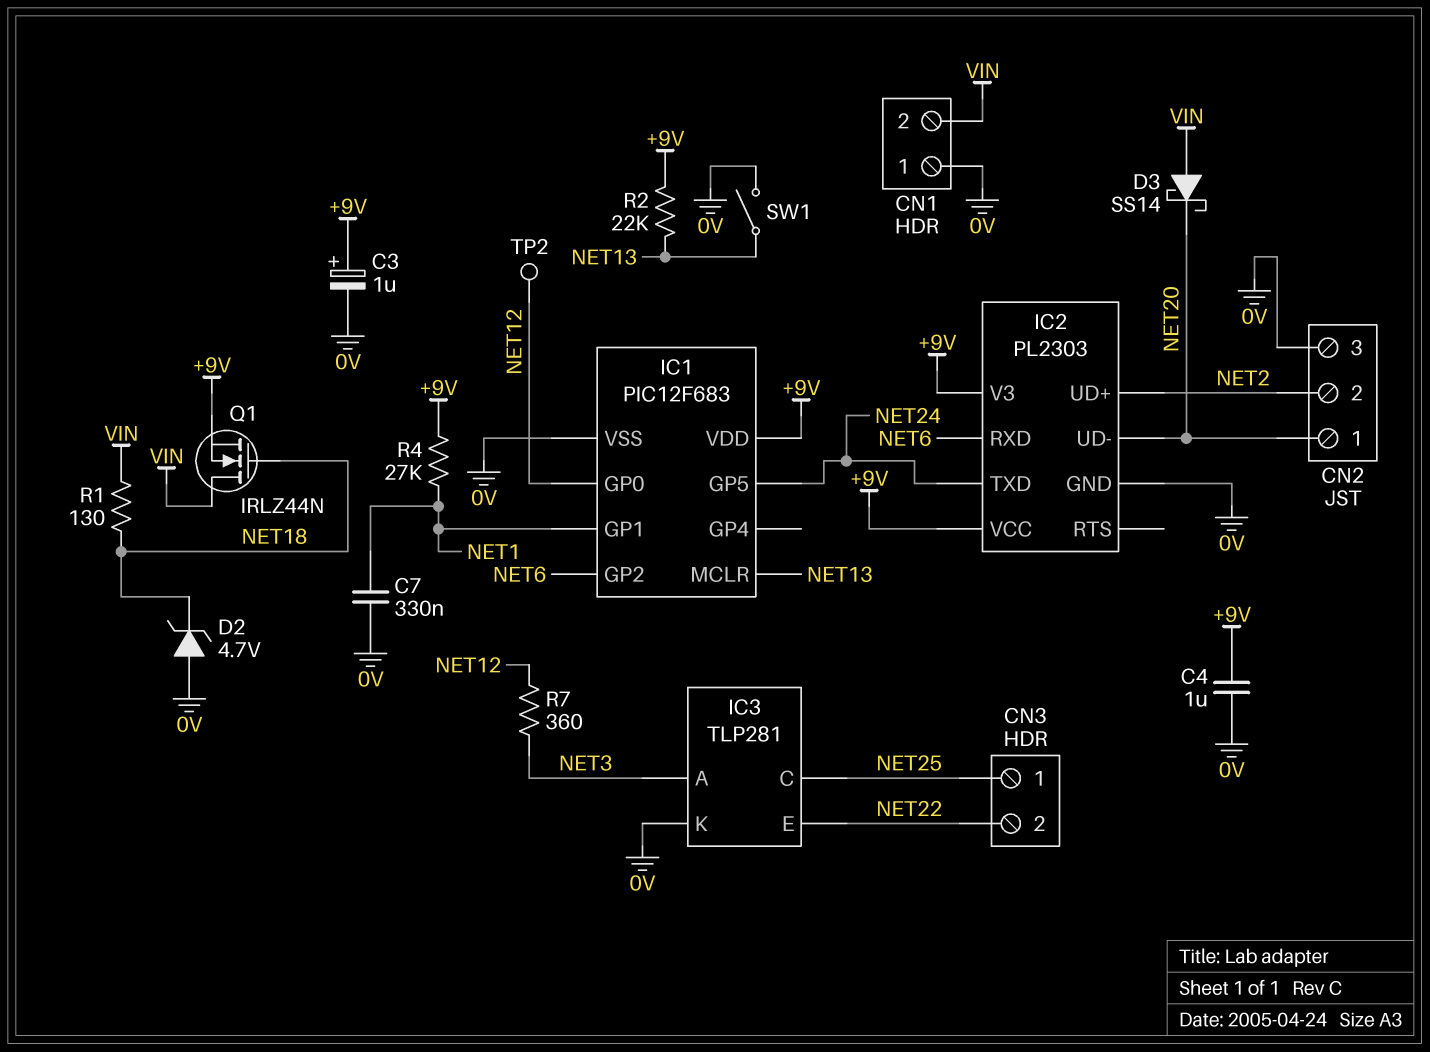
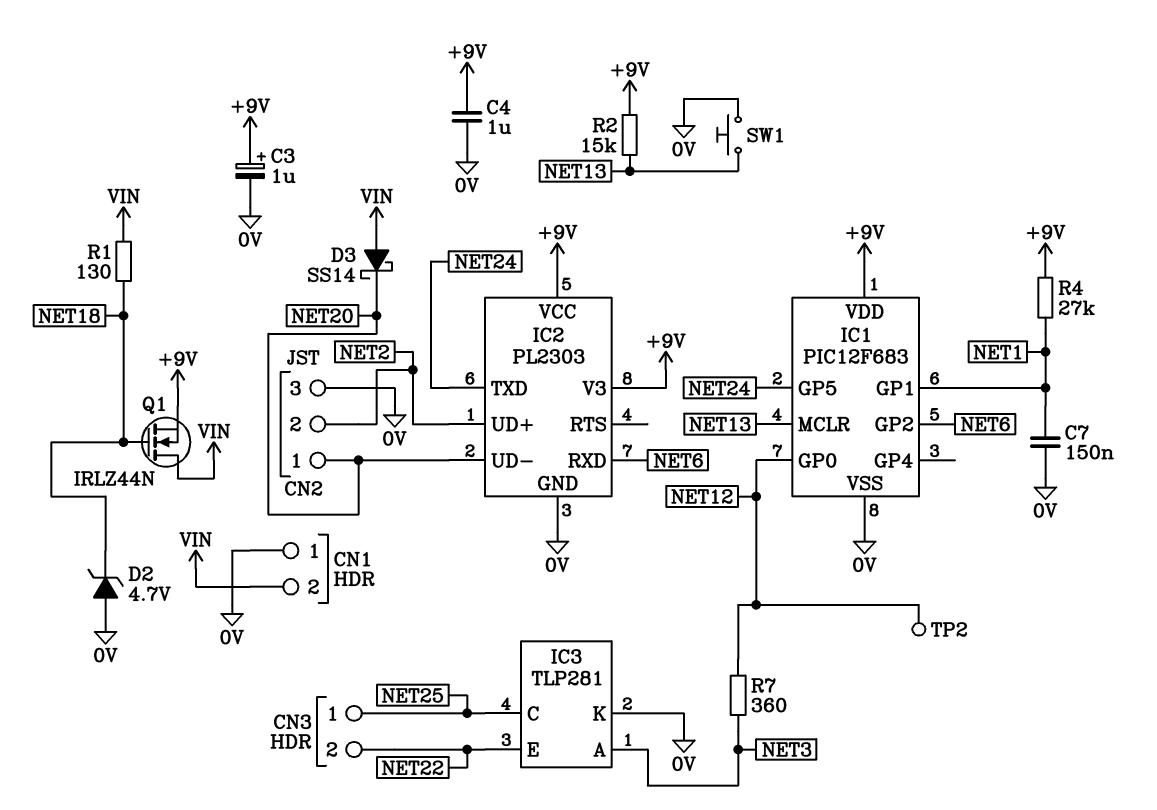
C7: 330nF (0V, NET1) -> 150nF (0V, NET1)
R2: 22k (+9V, NET13) -> 15k (+9V, NET13)
SW1: switch (0V, NET13) -> button (0V, NET13)

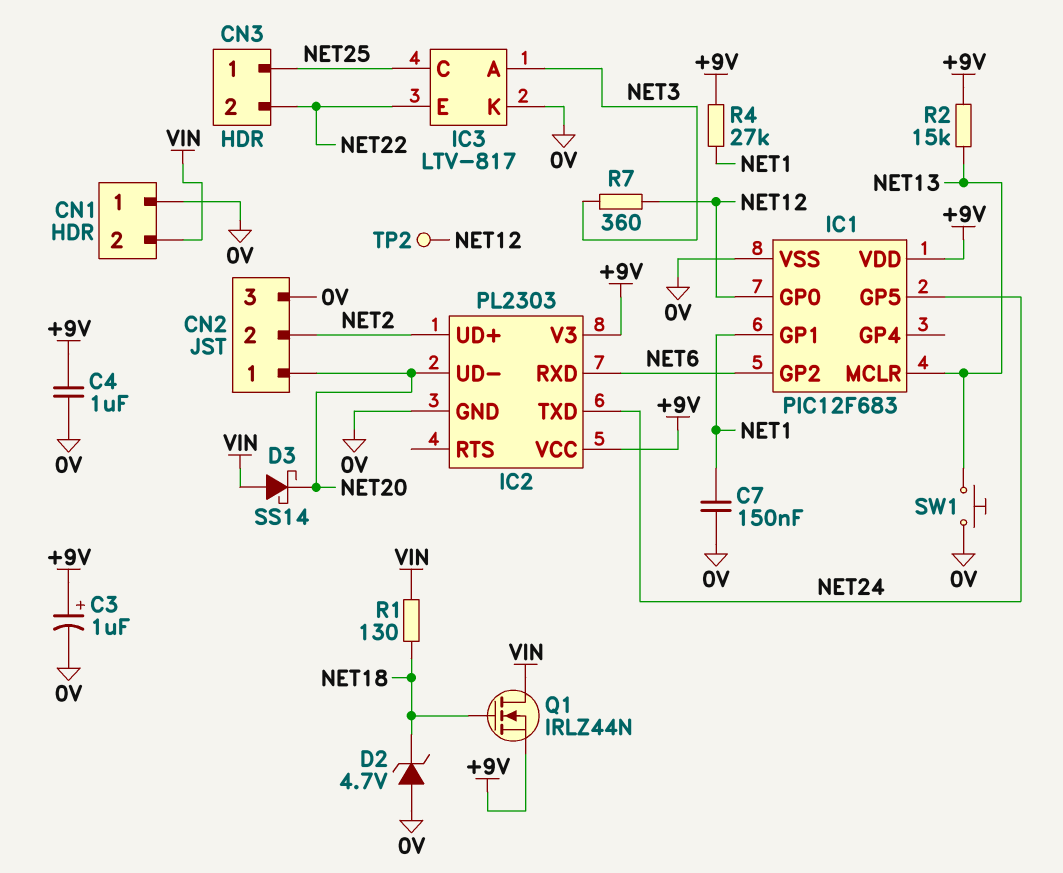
IC3: TLP281 -> LTV-817

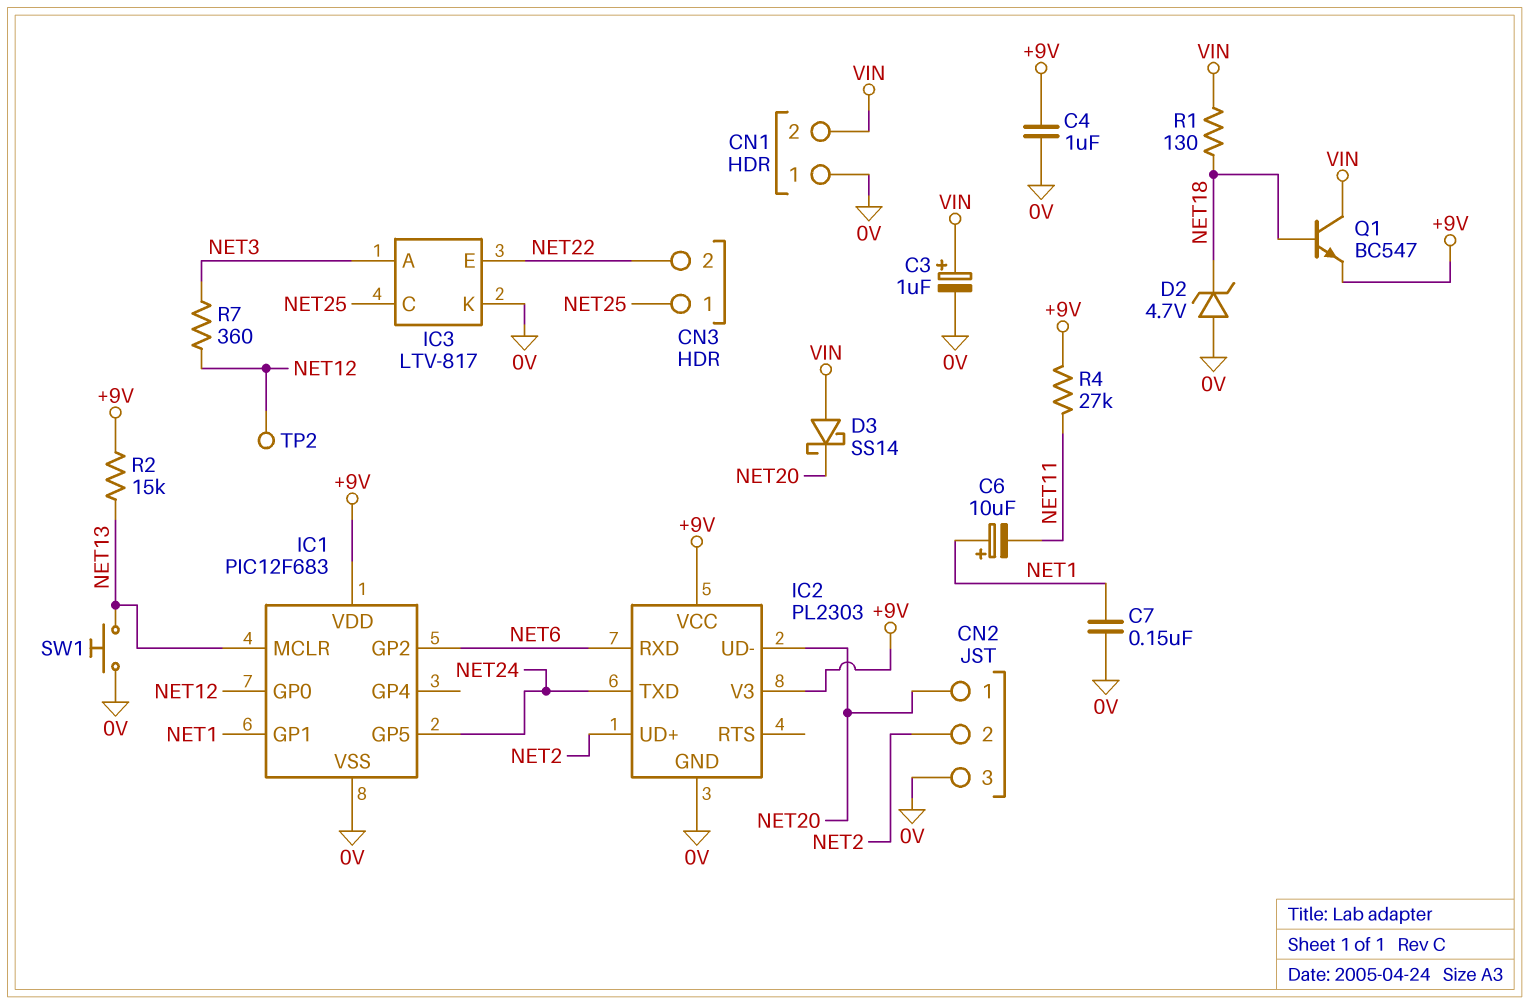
C3: 1uF (plus +9V, minus 0V) -> 1uF (plus VIN, minus 0V)
C6: none -> 10uF (plus NET1, minus NET11)
Q1: NMOS IRLZ44N (G NET18, D VIN, S +9V) -> NPN BC547 (B NET18, C VIN, E +9V)
R4: 27k (+9V, NET1) -> 27k (+9V, NET11)

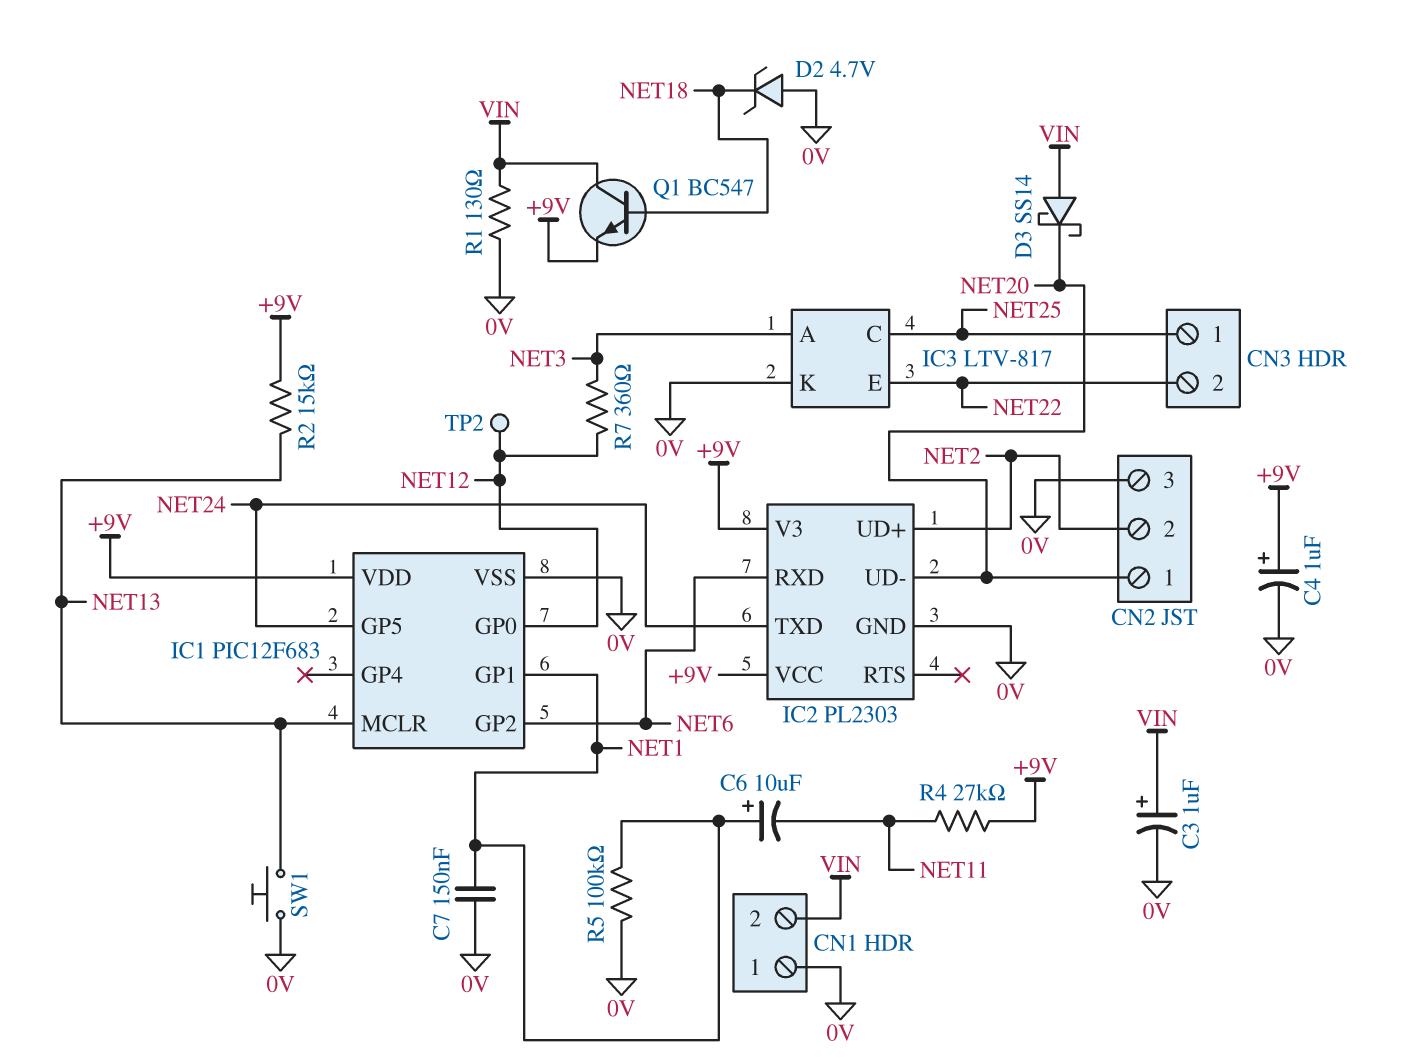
C4: 1uF (+9V, 0V) -> 1uF (plus +9V, minus 0V)
R1: 130 (NET18, VIN) -> 130 (0V, VIN)
R5: none -> 100k (0V, NET1)

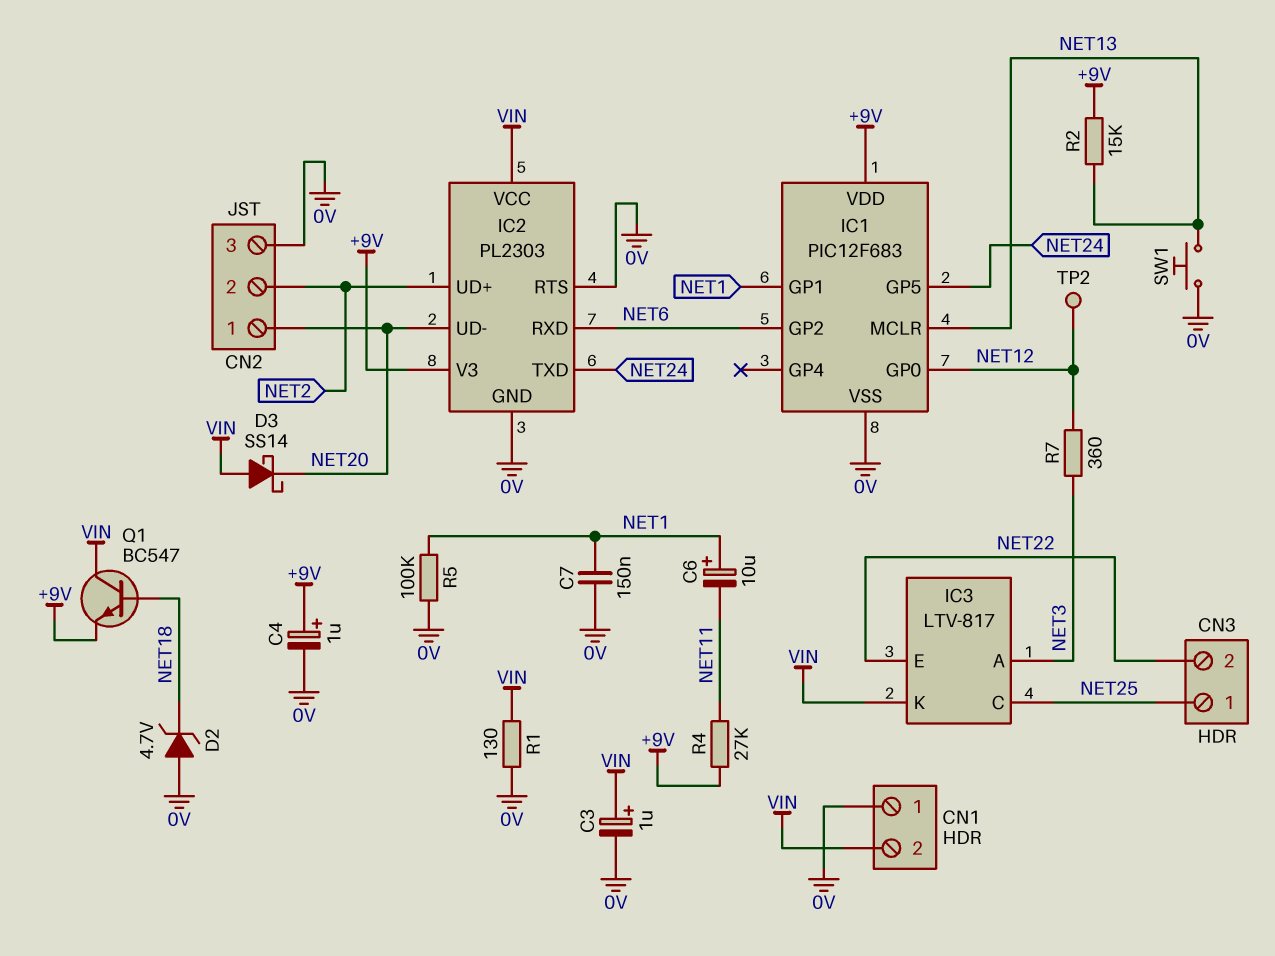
IC2 pin RTS: none -> 0V
IC2 pin VCC: +9V -> VIN
IC3 pin K: 0V -> VIN

